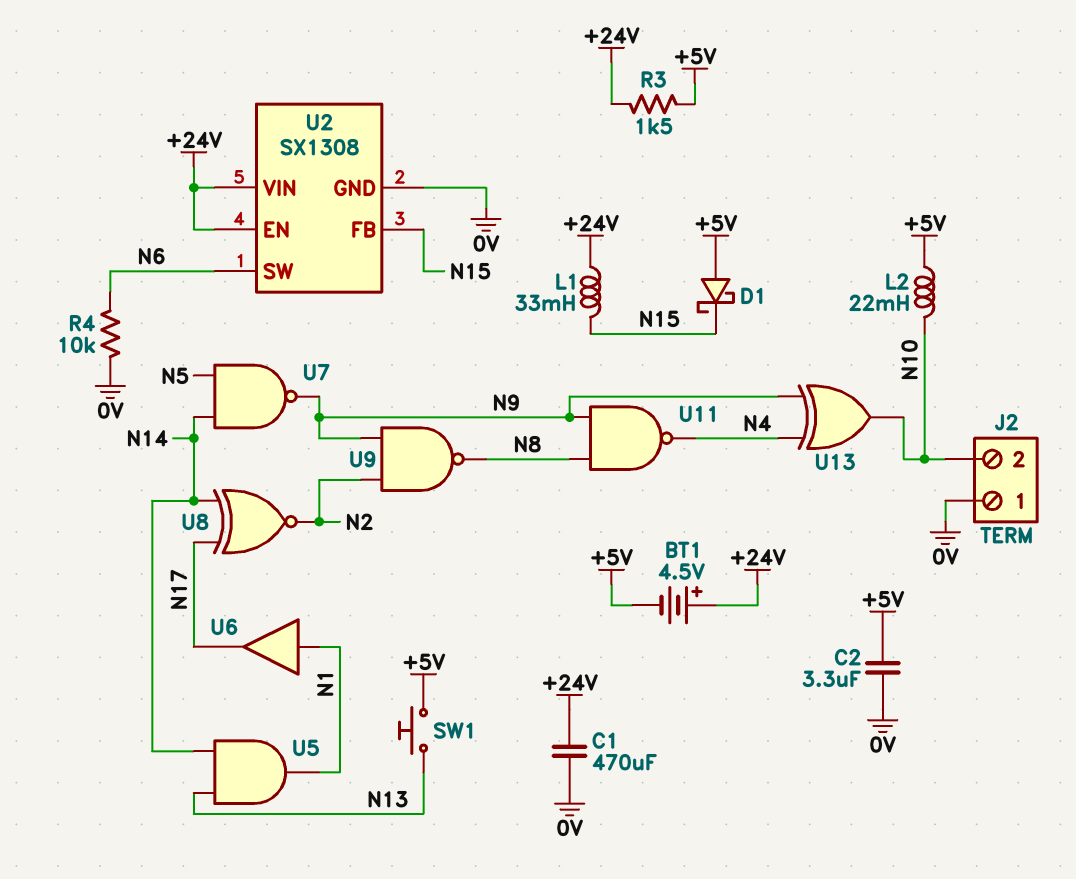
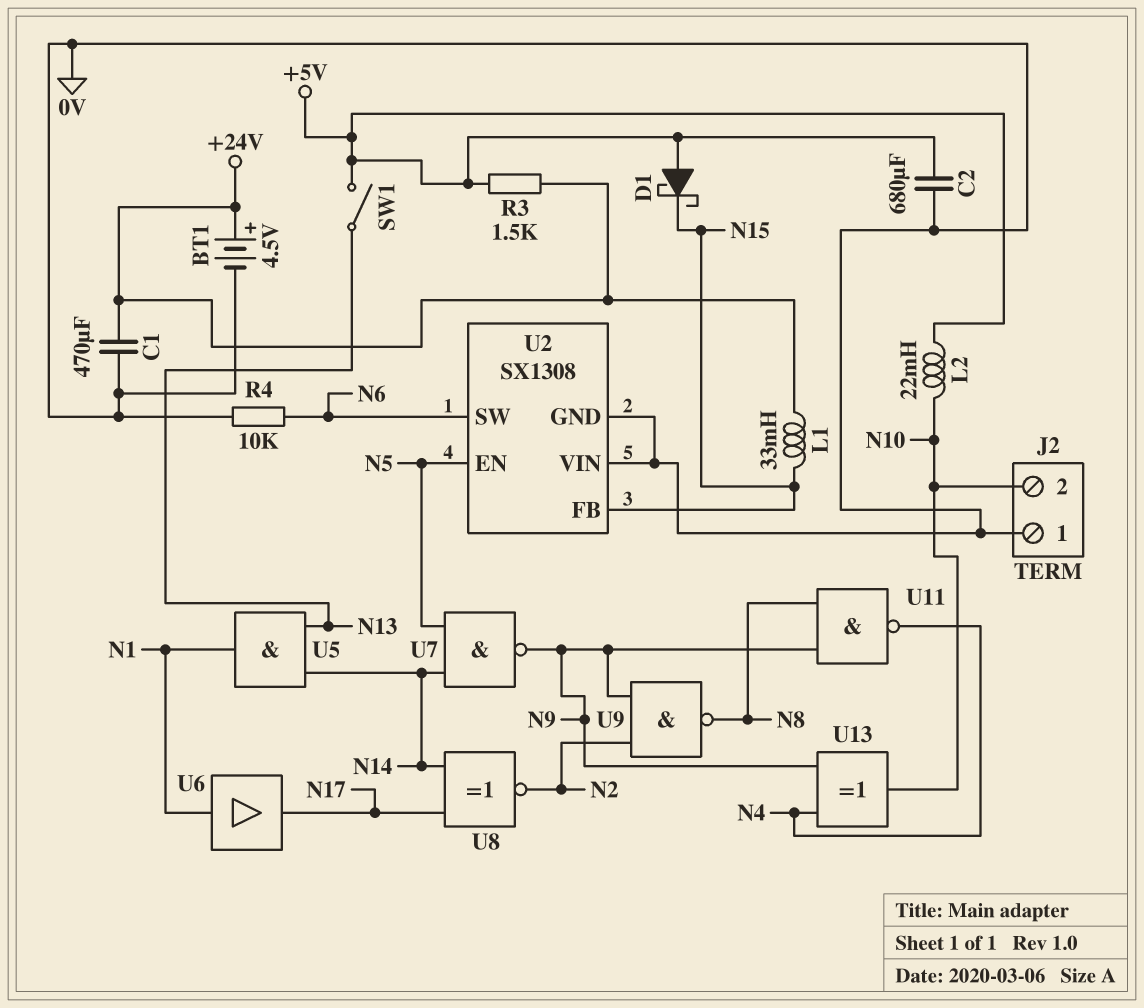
BT1: 4.5V (plus +24V, minus +5V) -> 4.5V (plus +24V, minus 0V)
C2: 3.3uF (+5V, 0V) -> 680uF (+5V, 0V)
SW1: button (+5V, N13) -> switch (+5V, N13)
U2 pin EN: +24V -> N5
U2 pin VIN: +24V -> 0V

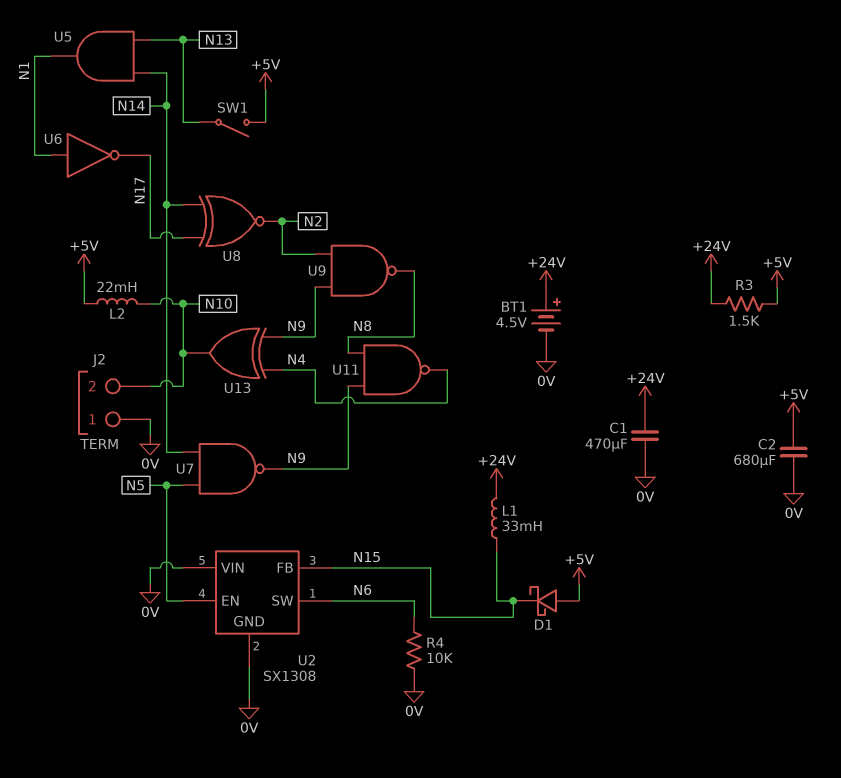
U6: buffer (in N1, out N17) -> NOT (in N1, out N17)

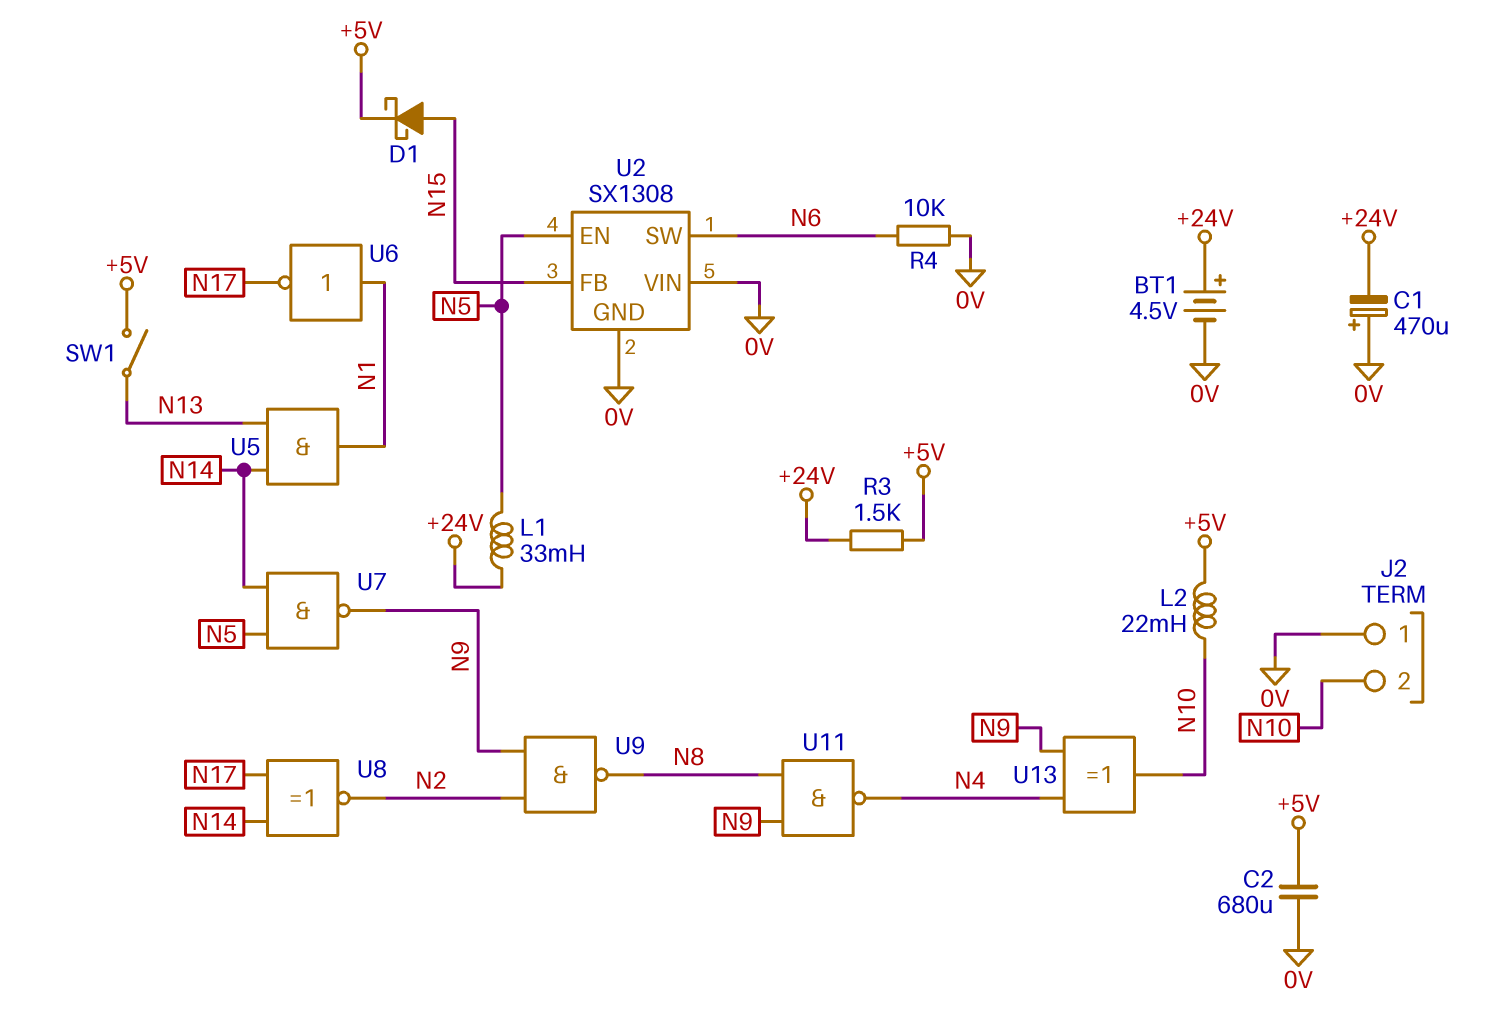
C1: 470uF (+24V, 0V) -> 470uF (plus 0V, minus +24V)
D1: schottky (A +5V, K N15) -> schottky (A N15, K +5V)
L1: 33mH (+24V, N15) -> 33mH (+24V, N5)

